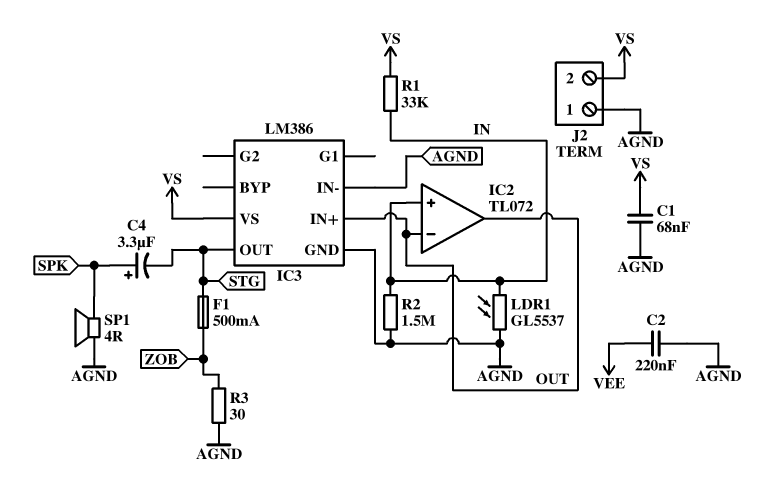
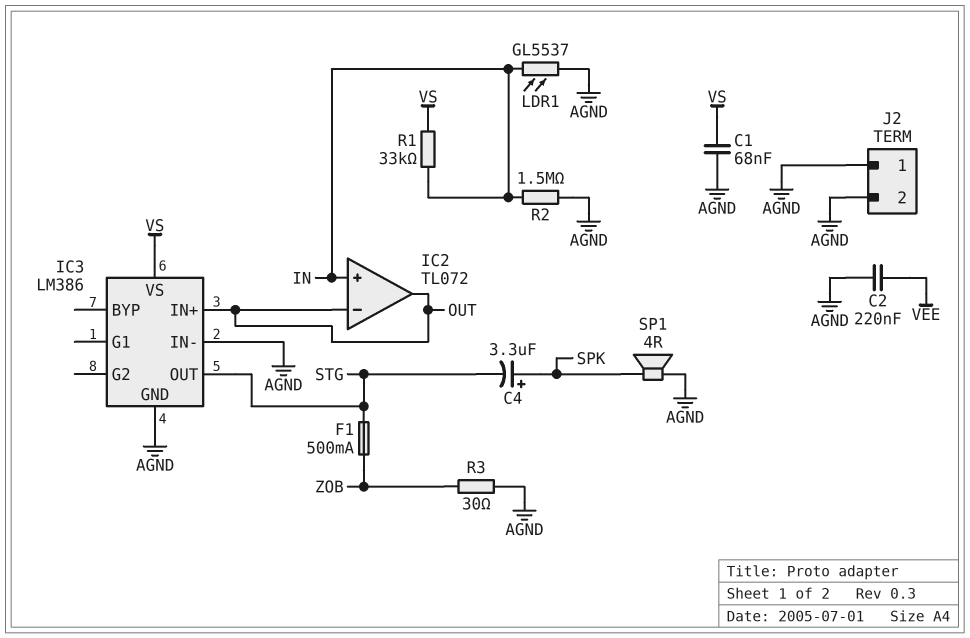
J2 pin 2: VS -> AGND

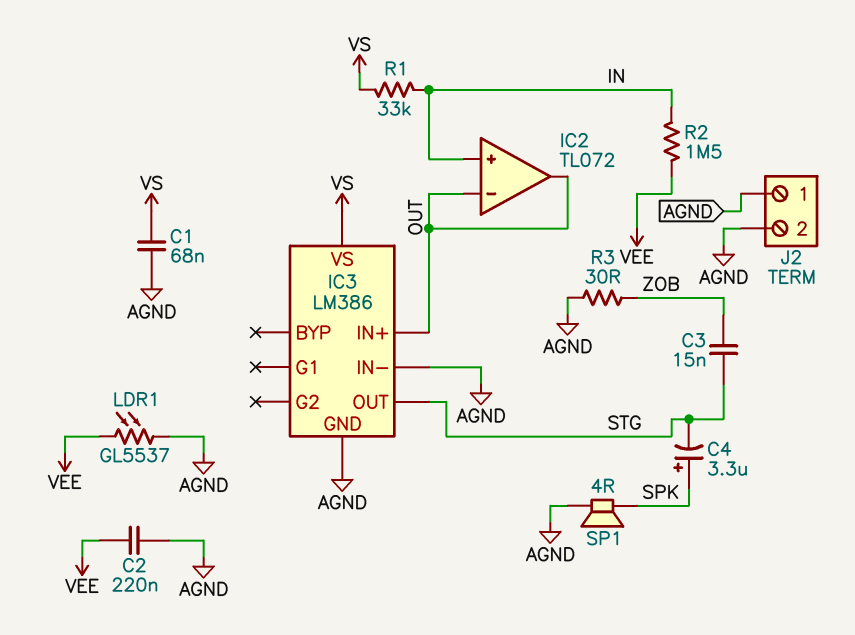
C3: none -> 15nF (STG, ZOB)
F1: 500mA (STG, ZOB) -> none
LDR1: GL5537 (AGND, IN) -> GL5537 (AGND, VEE)
R2: 1.5M (AGND, IN) -> 1.5M (IN, VEE)

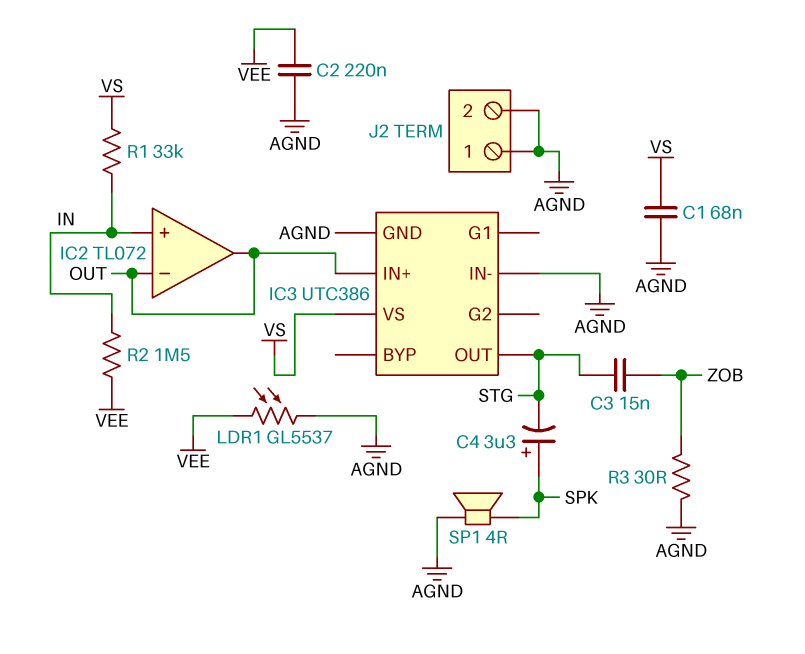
IC3: LM386 -> UTC386

